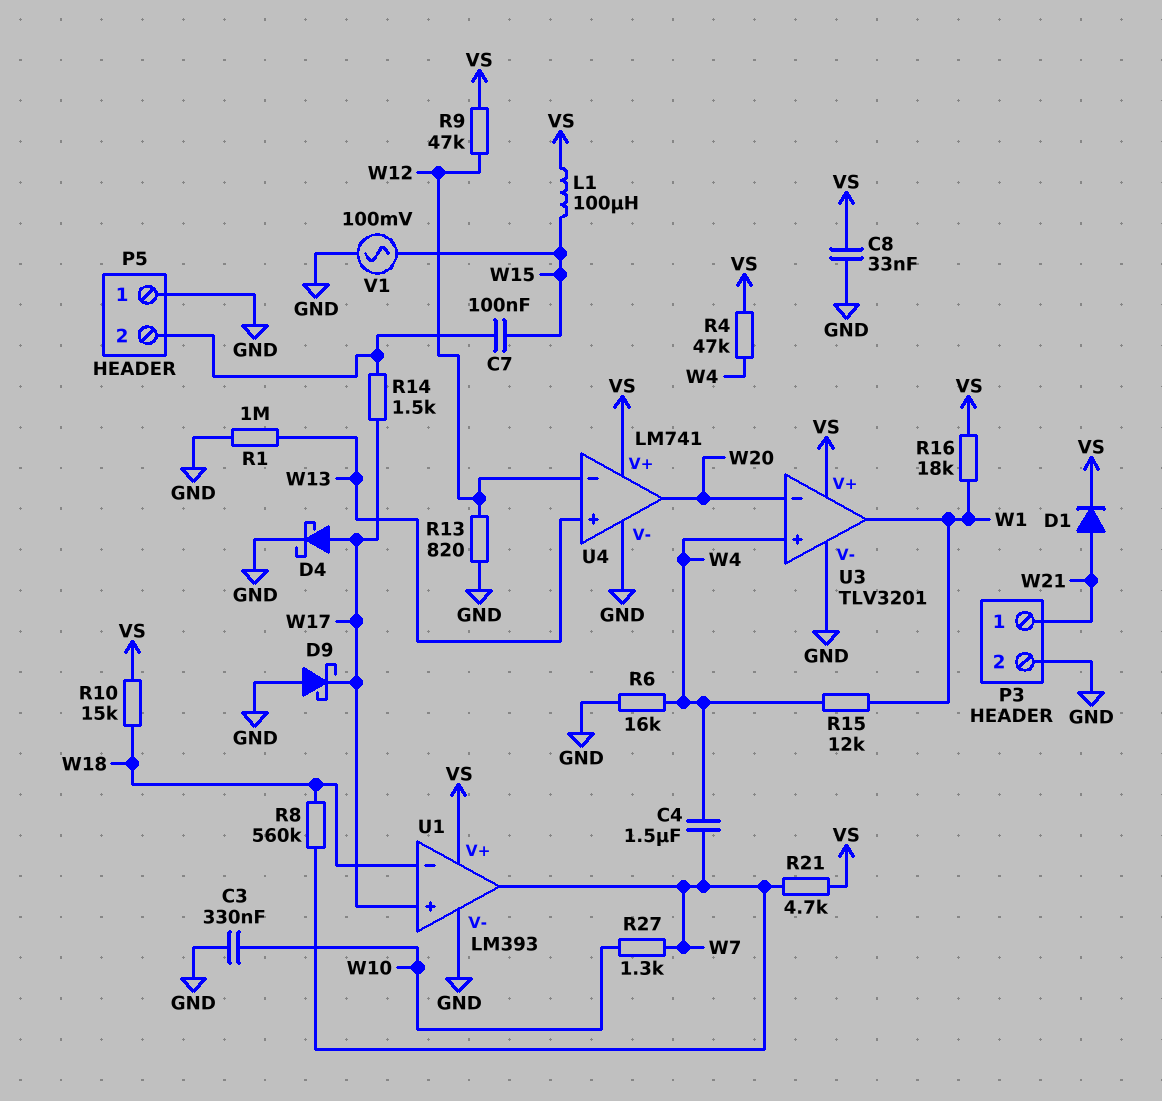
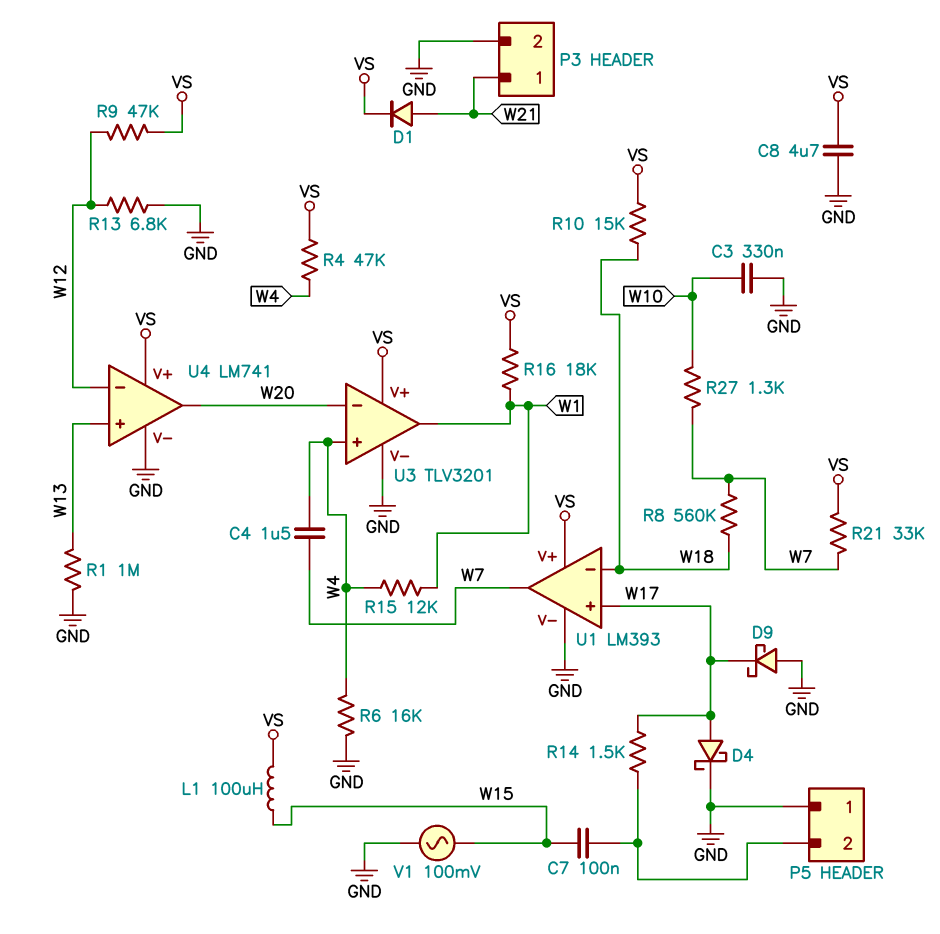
C8: 33nF (GND, VS) -> 4.7uF (GND, VS)
R13: 820 (GND, W12) -> 6.8k (GND, W12)
R21: 4.7k (VS, W7) -> 33k (VS, W7)

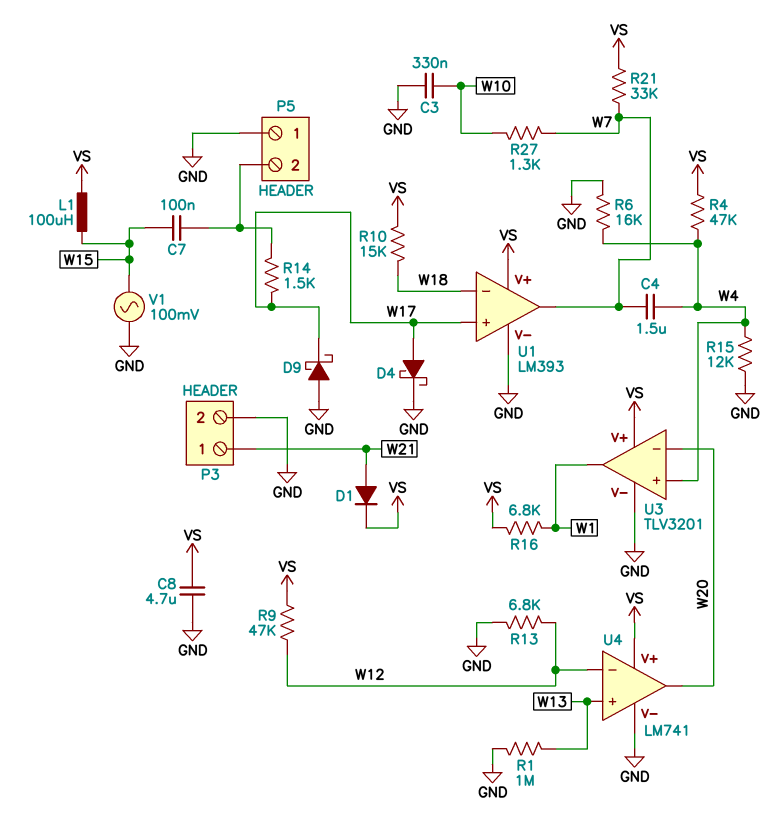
R8: 560k (W7, W18) -> none
R15: 12k (W1, W4) -> 12k (GND, W4)
R16: 18k (VS, W1) -> 6.8k (VS, W1)

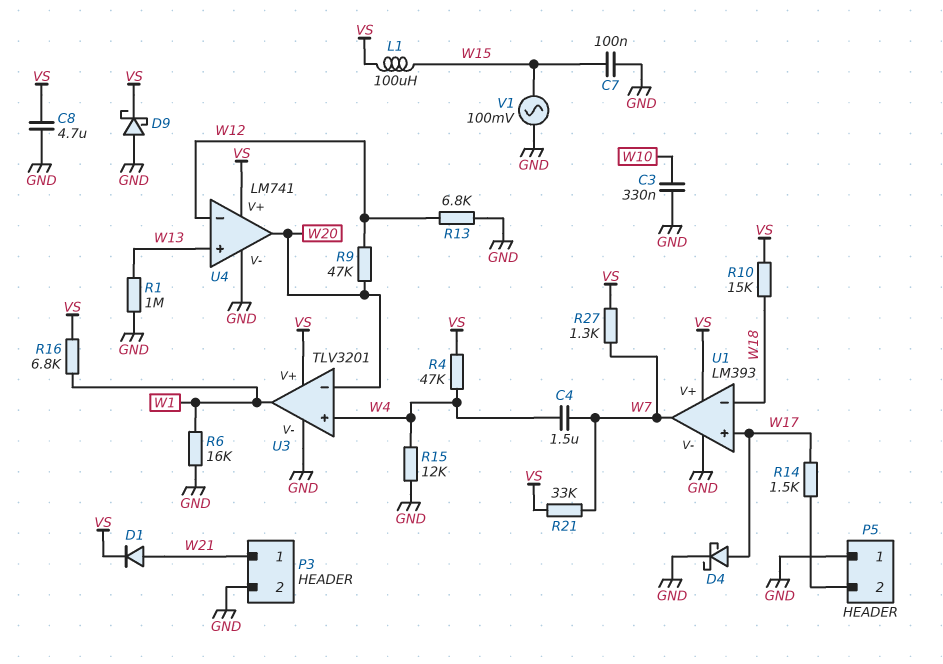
C7: 100nF (P5/2, W15) -> 100nF (GND, W15)
D9: schottky (A GND, K W17) -> schottky (A GND, K VS)
R6: 16k (GND, W4) -> 16k (GND, W1)
R9: 47k (VS, W12) -> 47k (W12, W20)
R27: 1.3k (W7, W10) -> 1.3k (VS, W7)

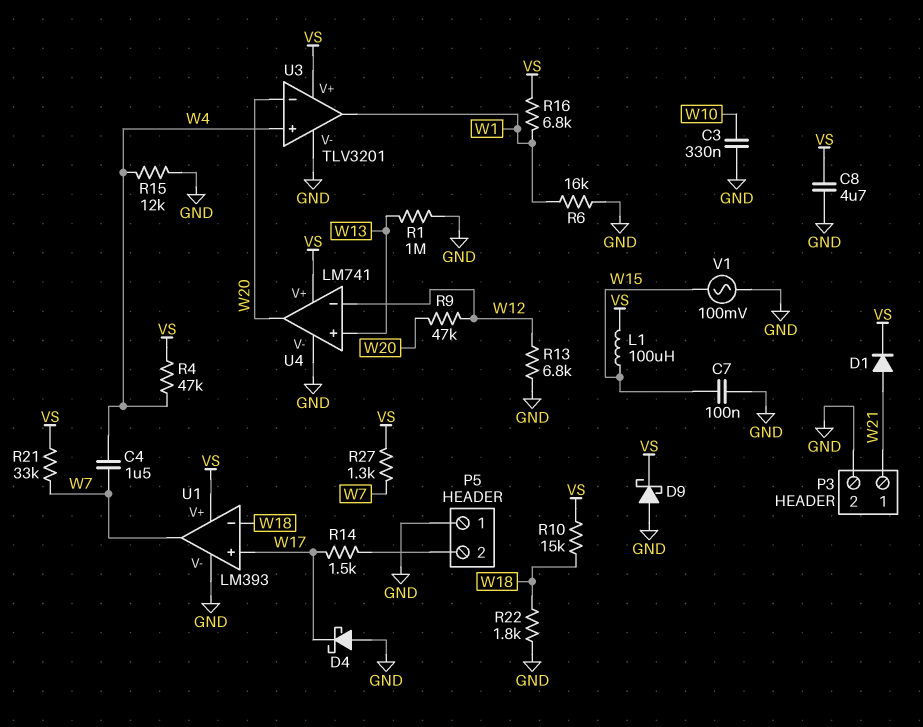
D4: schottky (A W17, K GND) -> schottky (A GND, K W17)
R22: none -> 1.8k (GND, W18)

